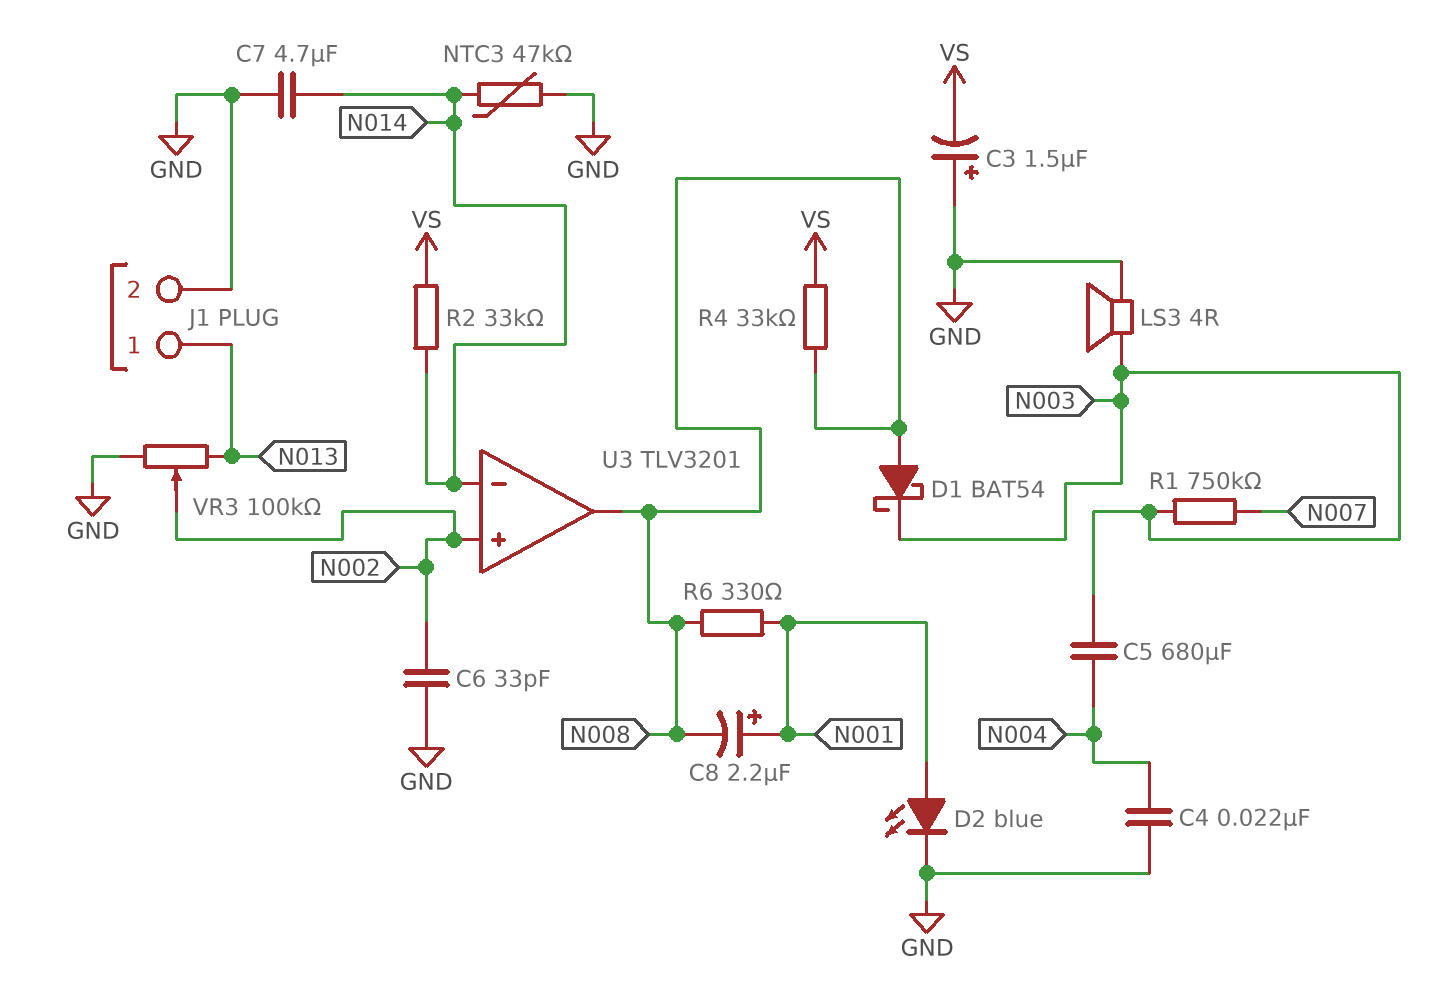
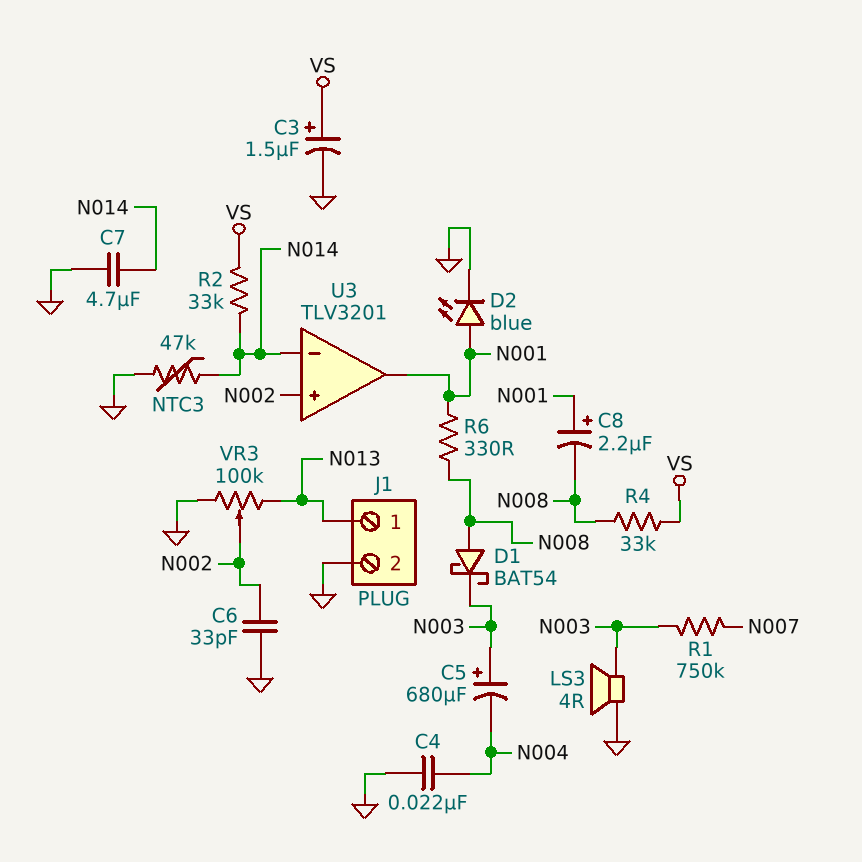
C3: 1.5uF (plus GND, minus VS) -> 1.5uF (plus VS, minus GND)
C5: 680uF (N003, N004) -> 680uF (plus N003, minus N004)
U3 pin out: N008 -> N001

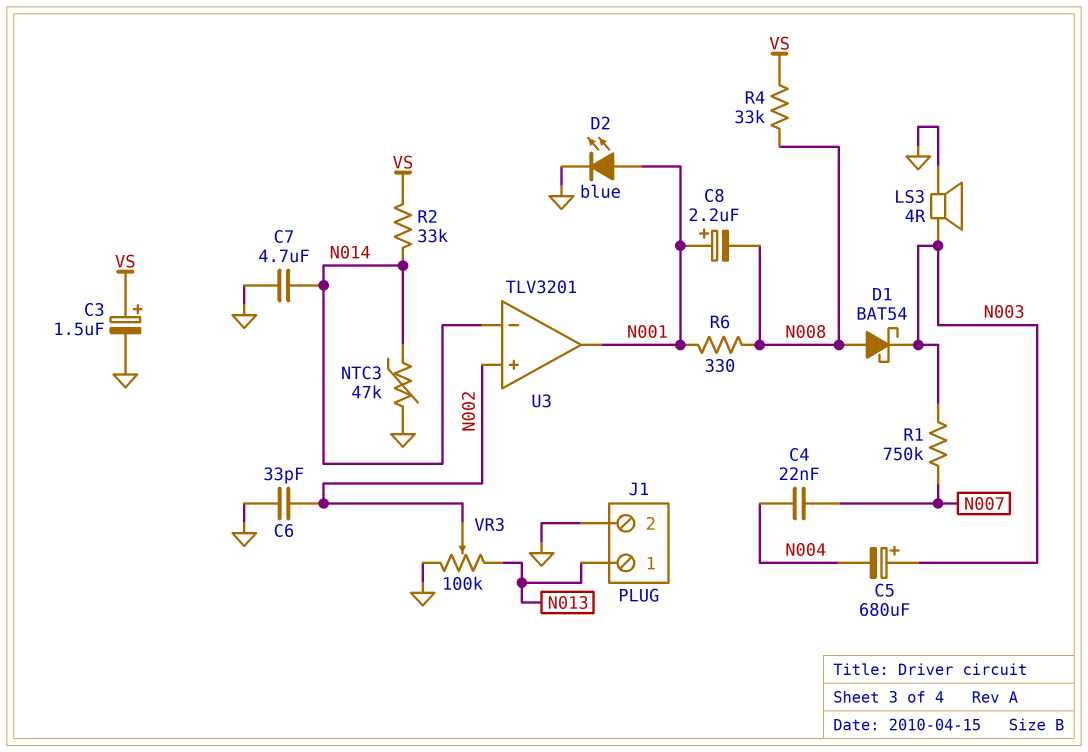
C4: 22nF (GND, N004) -> 22nF (N004, N007)

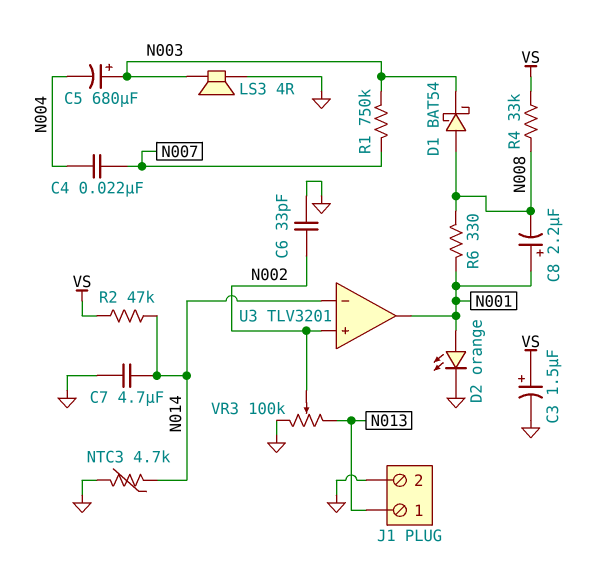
D2: LED blue (A N001, K GND) -> LED orange (A N001, K GND)
NTC3: 47k (GND, N014) -> 4.7k (GND, N014)
R2: 33k (N014, VS) -> 47k (N014, VS)

